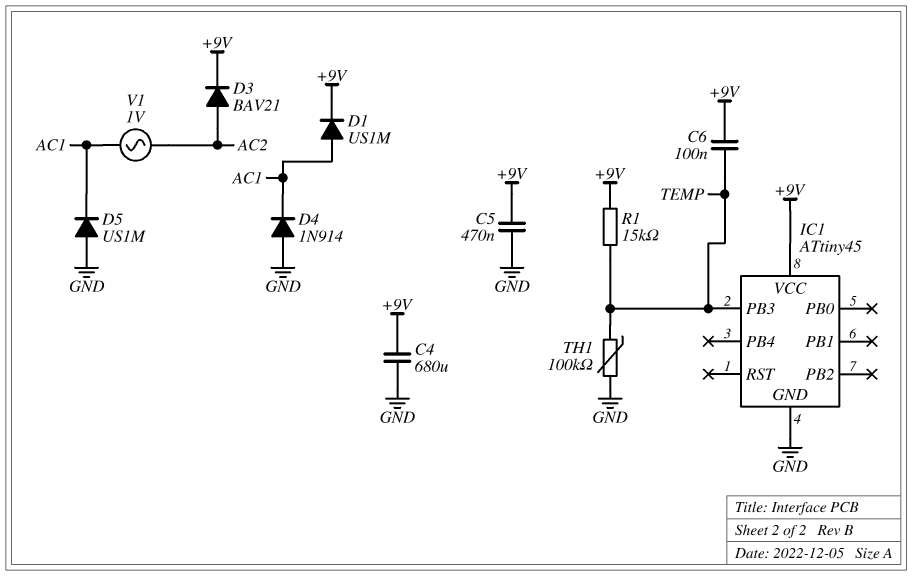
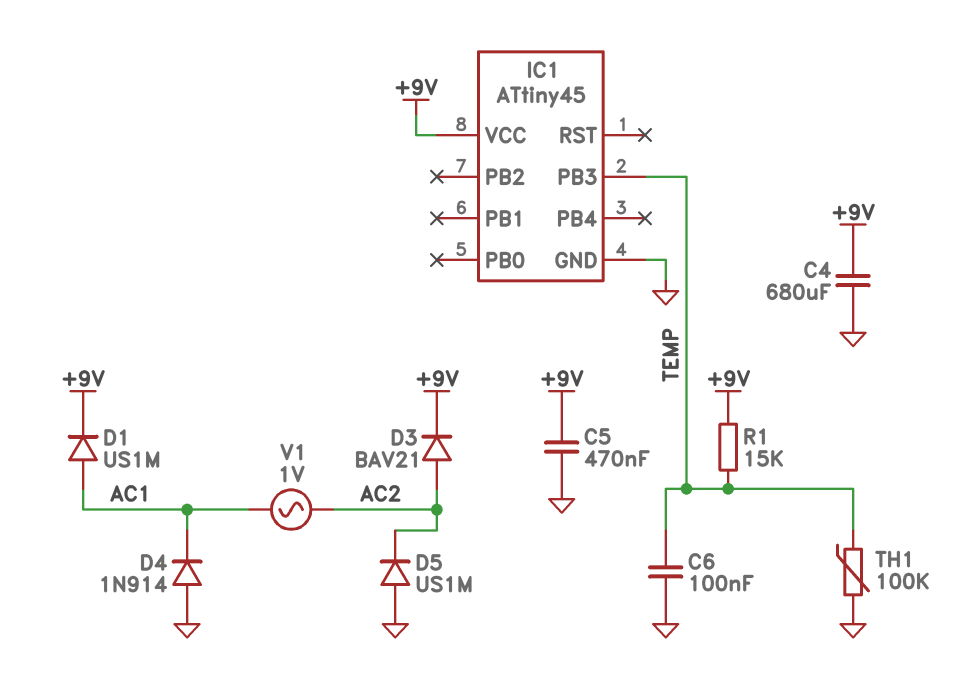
C6: 100nF (+9V, TEMP) -> 100nF (GND, TEMP)
D5: diode US1M (A GND, K AC1) -> diode US1M (A GND, K AC2)

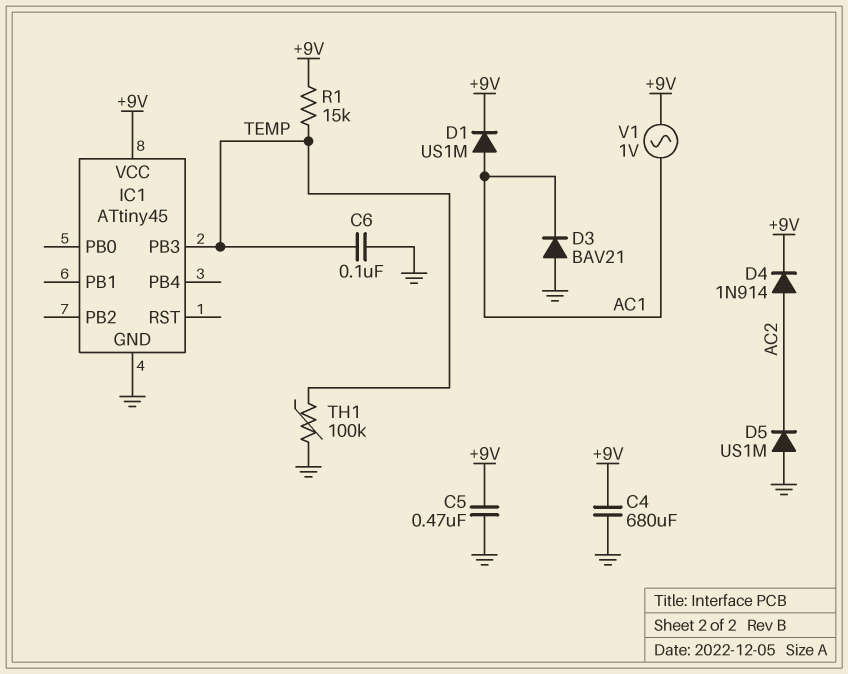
D3: diode BAV21 (A AC2, K +9V) -> diode BAV21 (A GND, K AC1)
D4: diode 1N914 (A GND, K AC1) -> diode 1N914 (A AC2, K +9V)
V1: AC 1V (AC1, AC2) -> AC 1V (+9V, AC1)

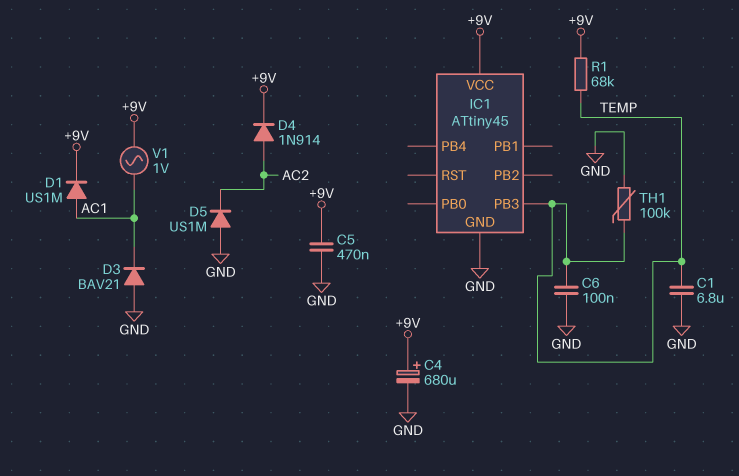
C1: none -> 6.8uF (GND, TEMP)
C4: 680uF (+9V, GND) -> 680uF (plus +9V, minus GND)
R1: 15k (+9V, TEMP) -> 68k (+9V, TEMP)

